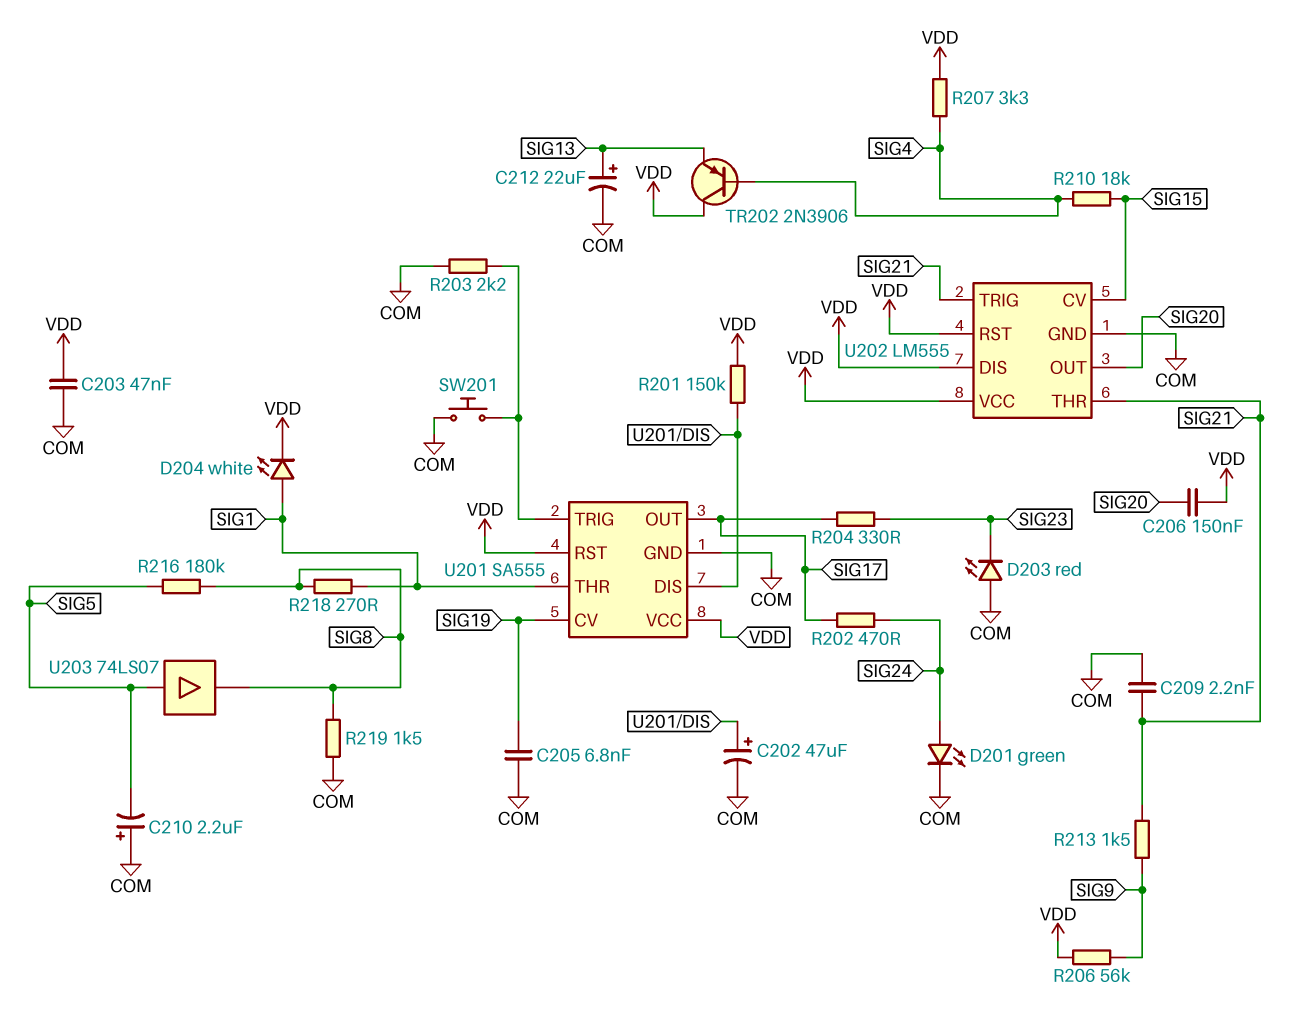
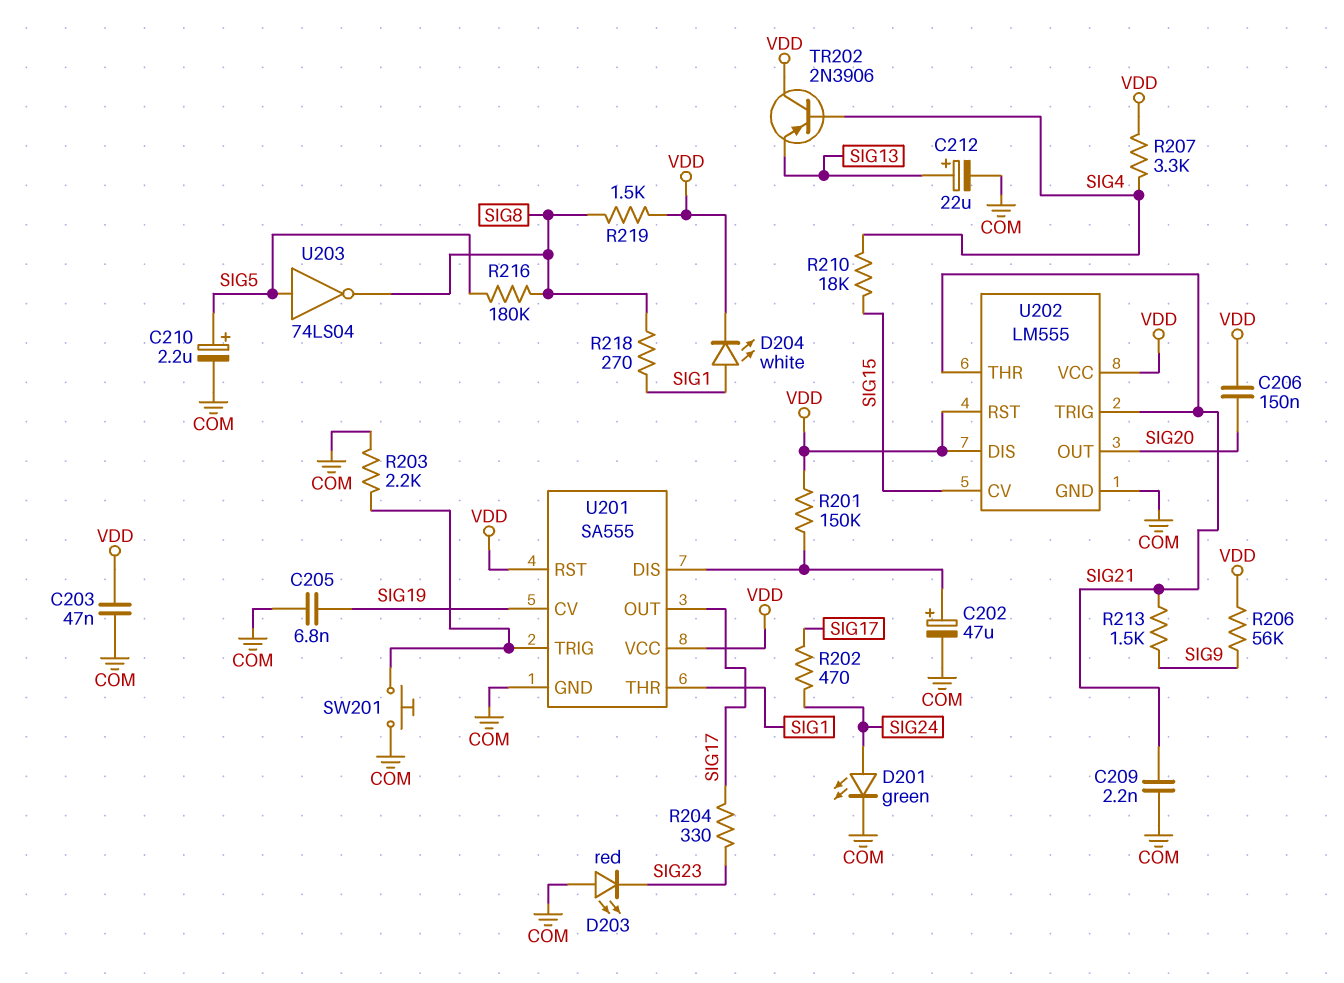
C210: 2.2uF (plus COM, minus SIG5) -> 2.2uF (plus SIG5, minus COM)
R219: 1.5k (COM, SIG8) -> 1.5k (SIG8, VDD)
U203: buffer 74LS07 (in SIG5, out SIG8) -> NOT 74LS04 (in SIG5, out SIG8)

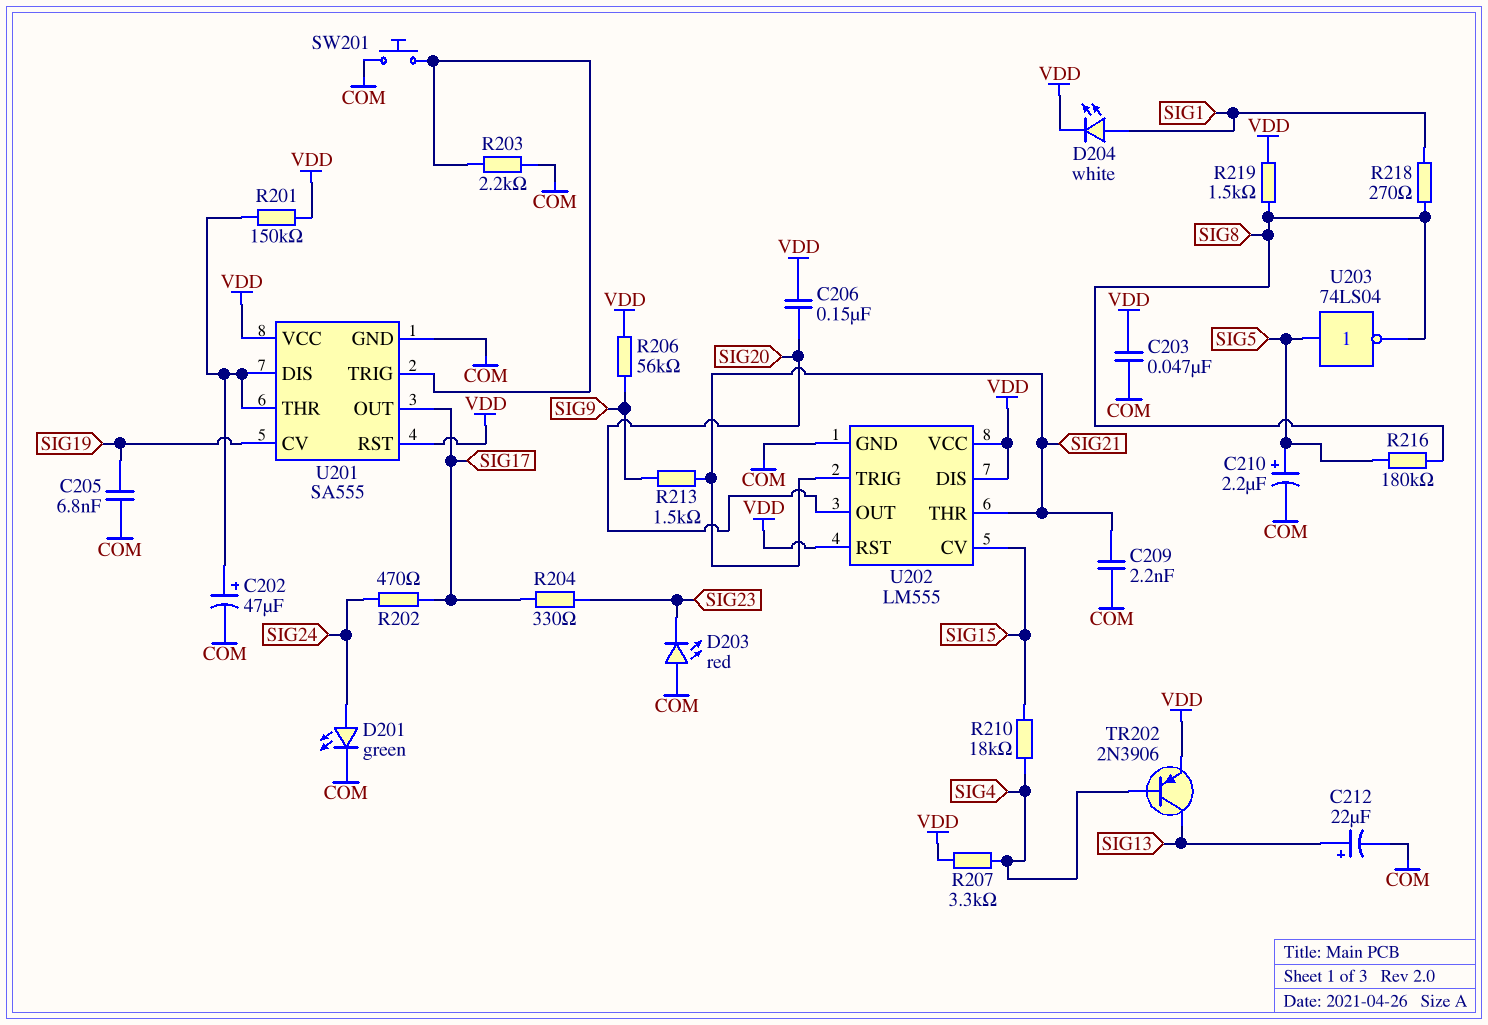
TR202: PNP 2N3906 (B SIG4, C VDD, E SIG13) -> PNP 2N3906 (B SIG4, C SIG13, E VDD)
U201 pin THR: SIG1 -> U201/DIS

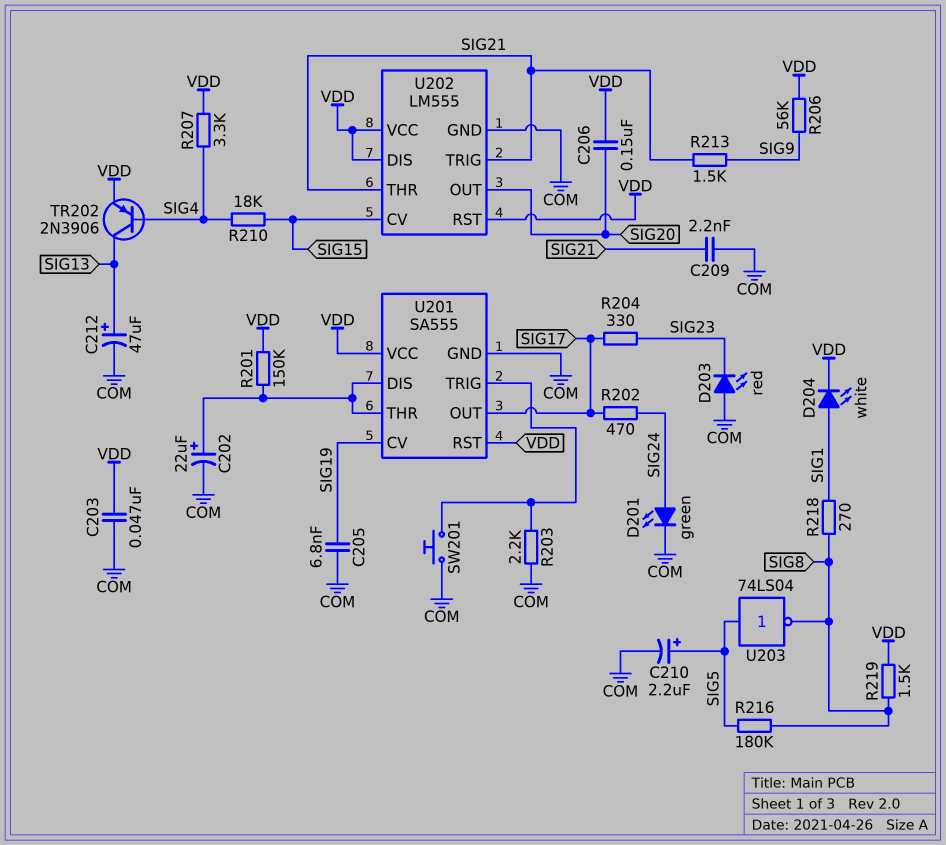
C202: 47uF (plus U201/DIS, minus COM) -> 22uF (plus U201/DIS, minus COM)
C212: 22uF (plus SIG13, minus COM) -> 47uF (plus SIG13, minus COM)

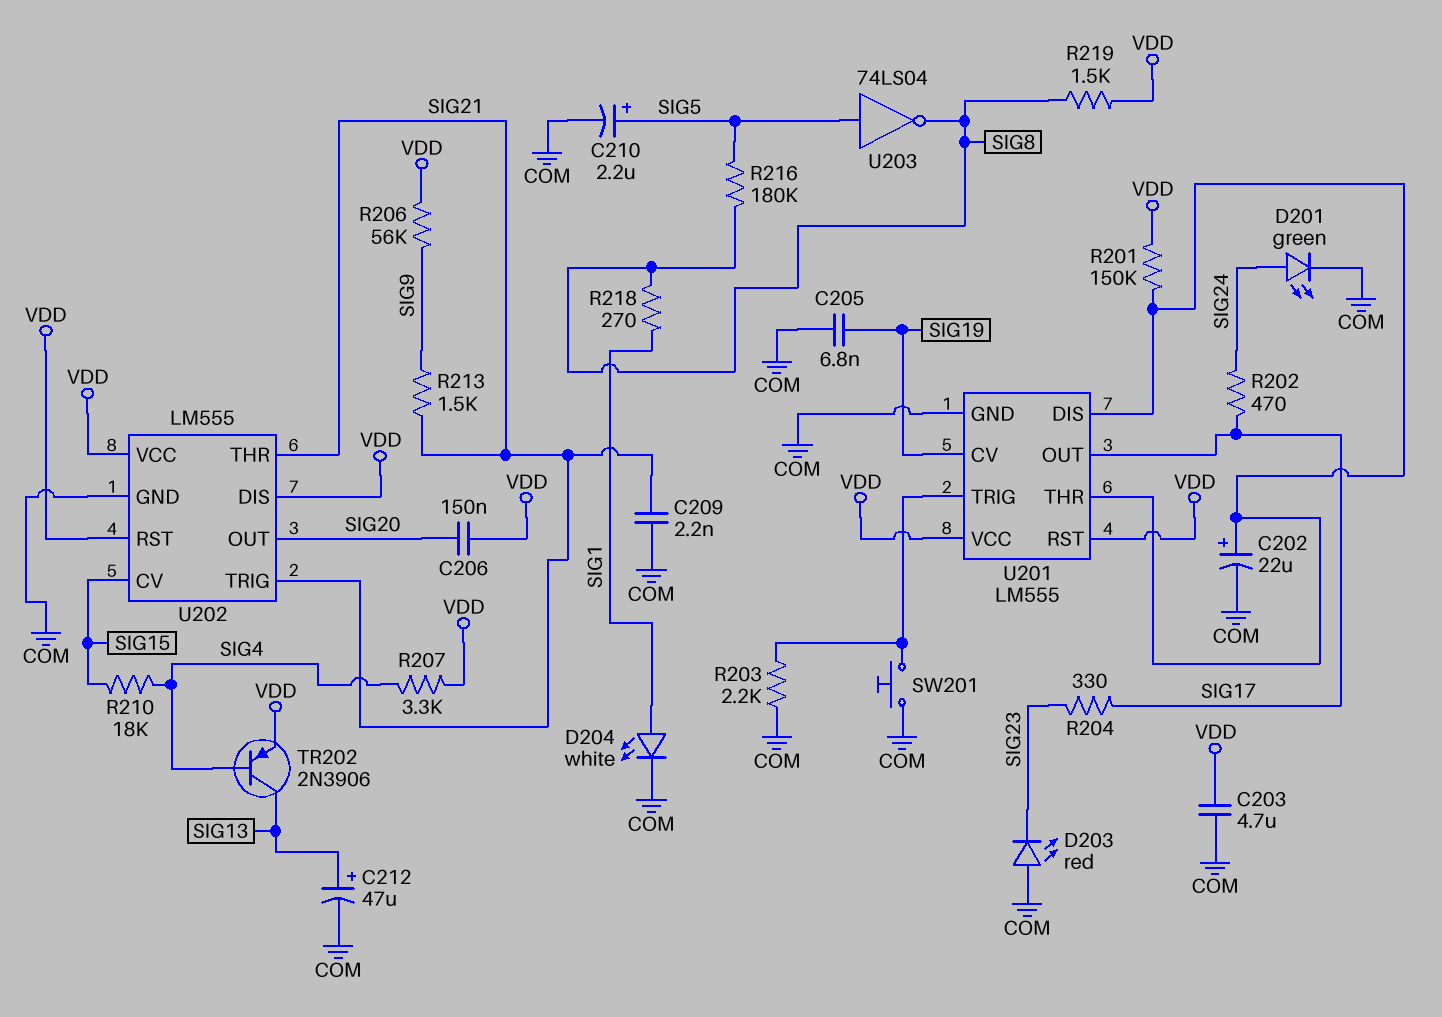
C203: 47nF (COM, VDD) -> 4.7uF (COM, VDD)
D204: LED white (A SIG1, K VDD) -> LED white (A SIG1, K COM)
U201: SA555 -> LM555

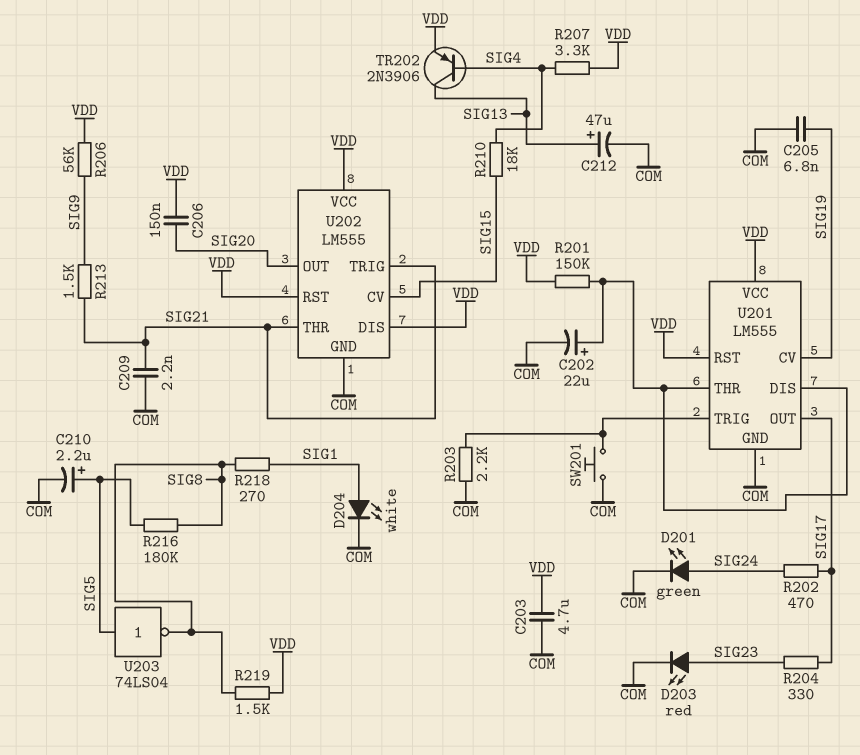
D203: LED red (A COM, K SIG23) -> LED red (A SIG23, K COM)

